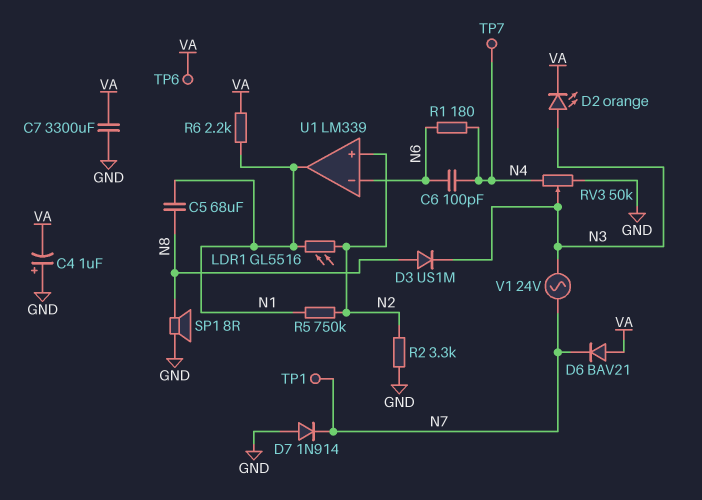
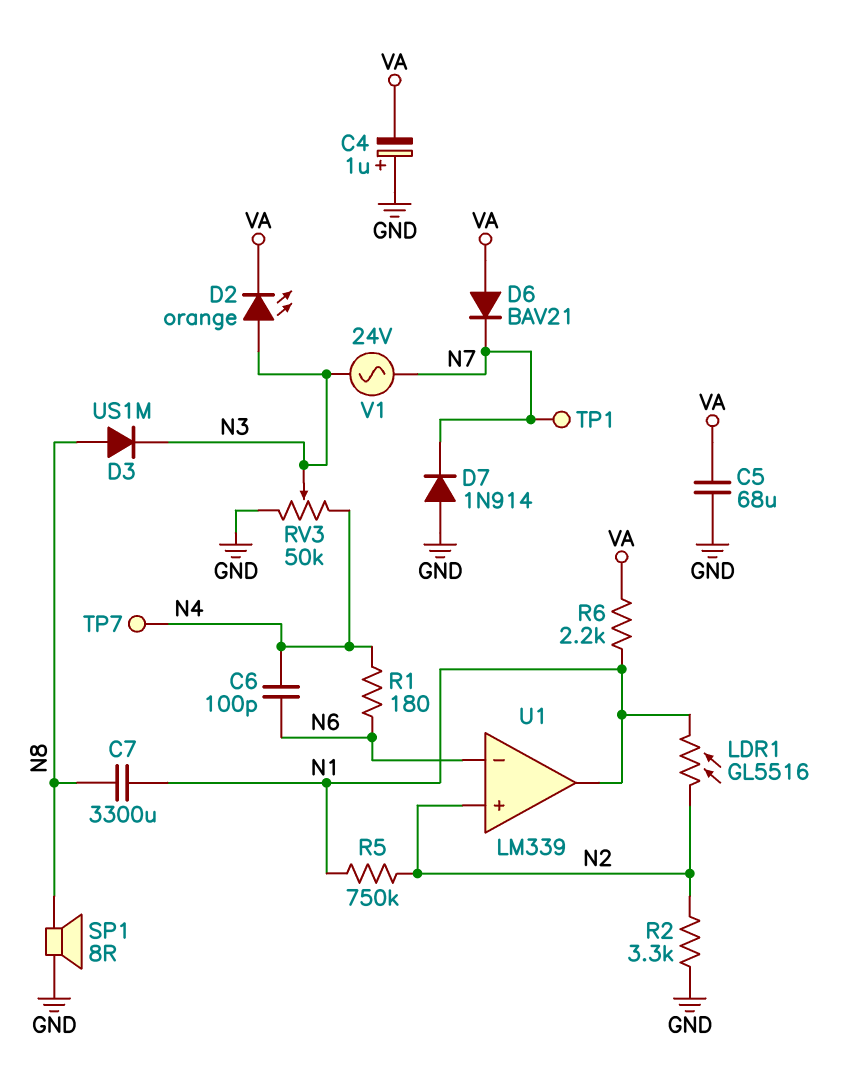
C5: 68uF (N1, N8) -> 68uF (GND, VA)
C7: 3300uF (GND, VA) -> 3300uF (N1, N8)
TP6: test point (VA) -> none

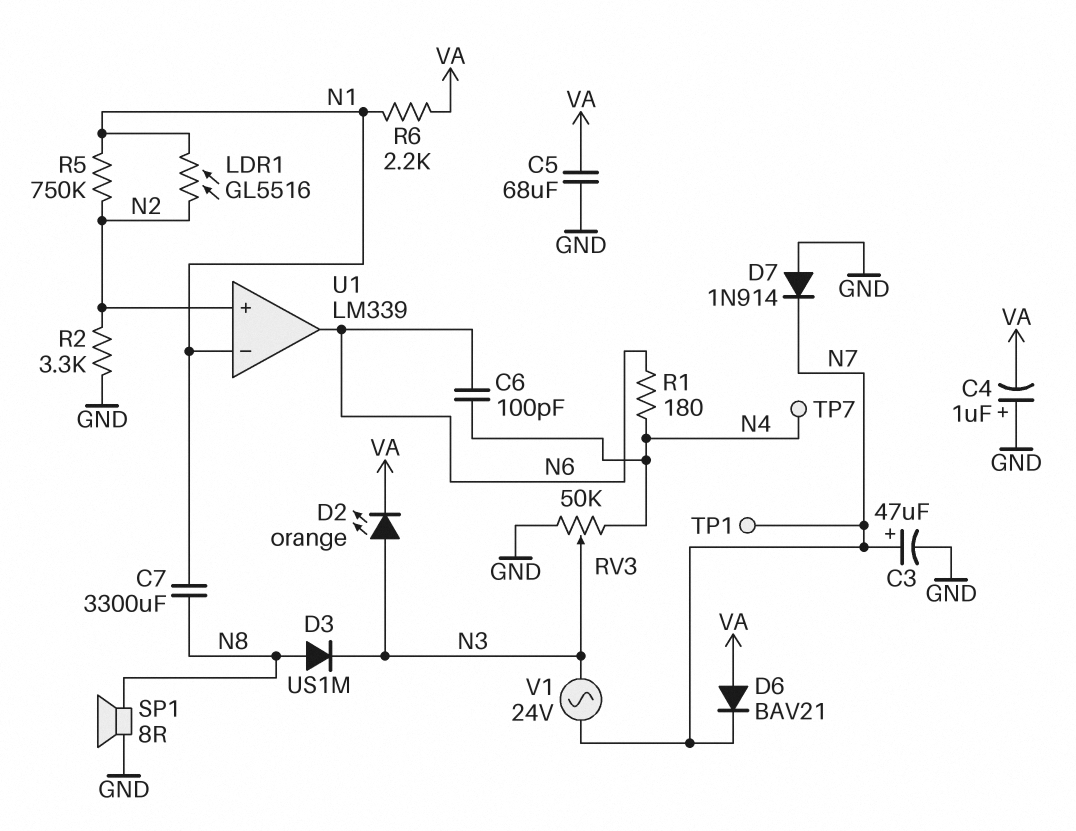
C3: none -> 47uF (plus N7, minus GND)
U1 pin in-: N6 -> N1
U1 pin out: N1 -> N6

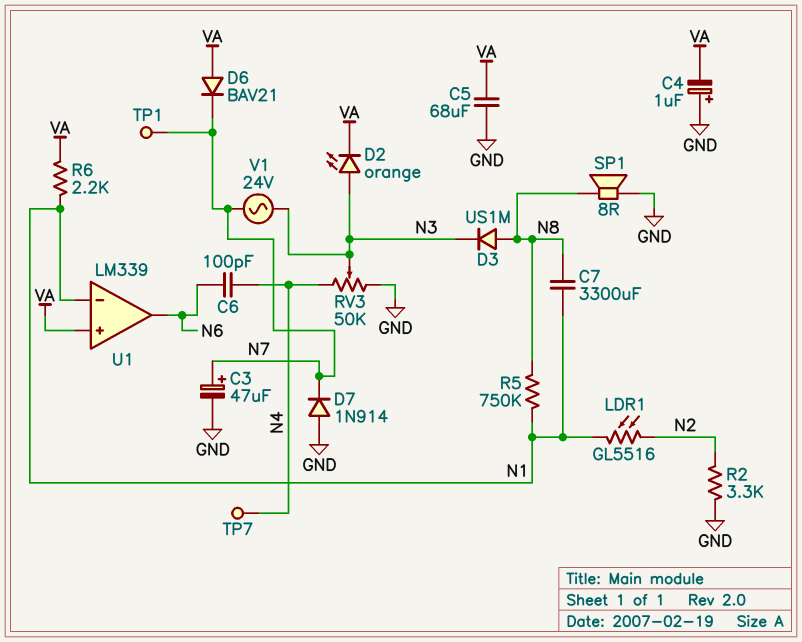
R1: 180 (N4, N6) -> none
R5: 750k (N1, N2) -> 750k (N1, N8)
U1 pin in+: N2 -> VA

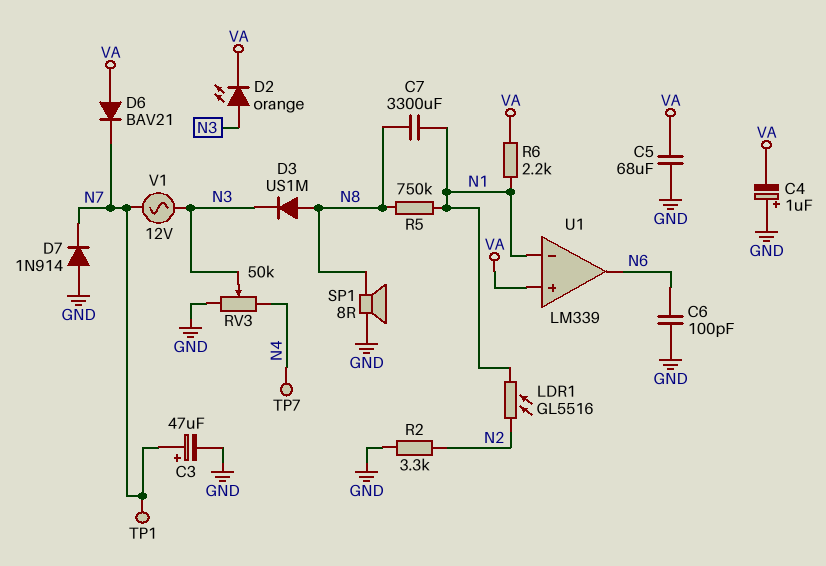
C6: 100pF (N4, N6) -> 100pF (GND, N6)
V1: AC 24V (N3, N7) -> AC 12V (N3, N7)

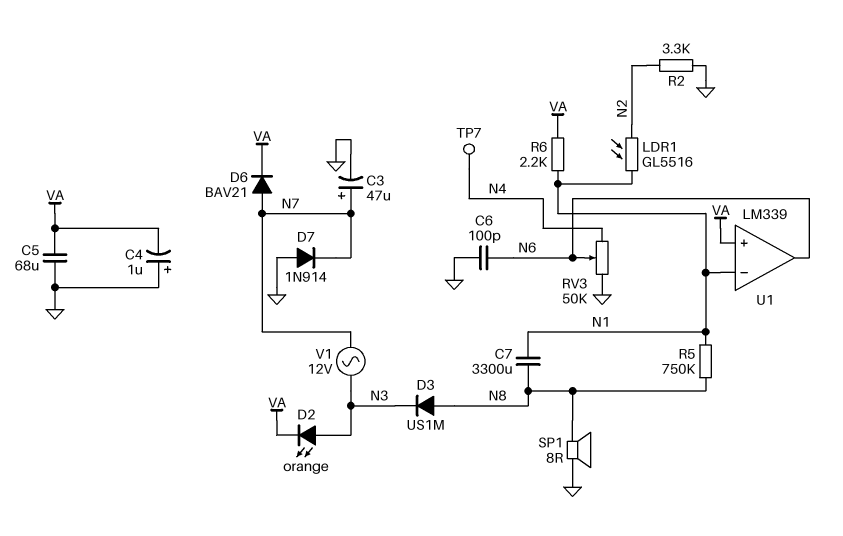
D6: diode BAV21 (A VA, K N7) -> diode BAV21 (A N7, K VA)
RV3: 50k (GND, N4, wiper N3) -> 50k (GND, N4, wiper N6)
TP1: test point (N7) -> none

